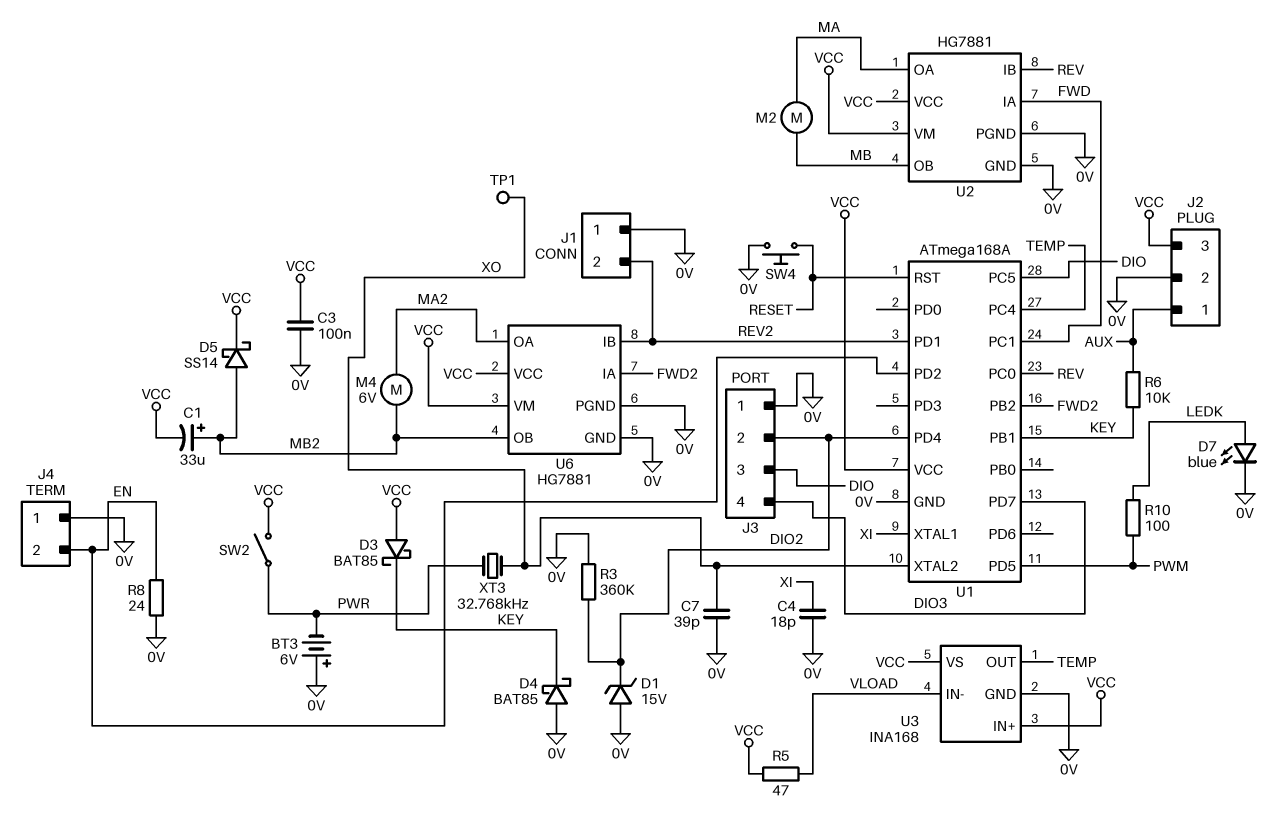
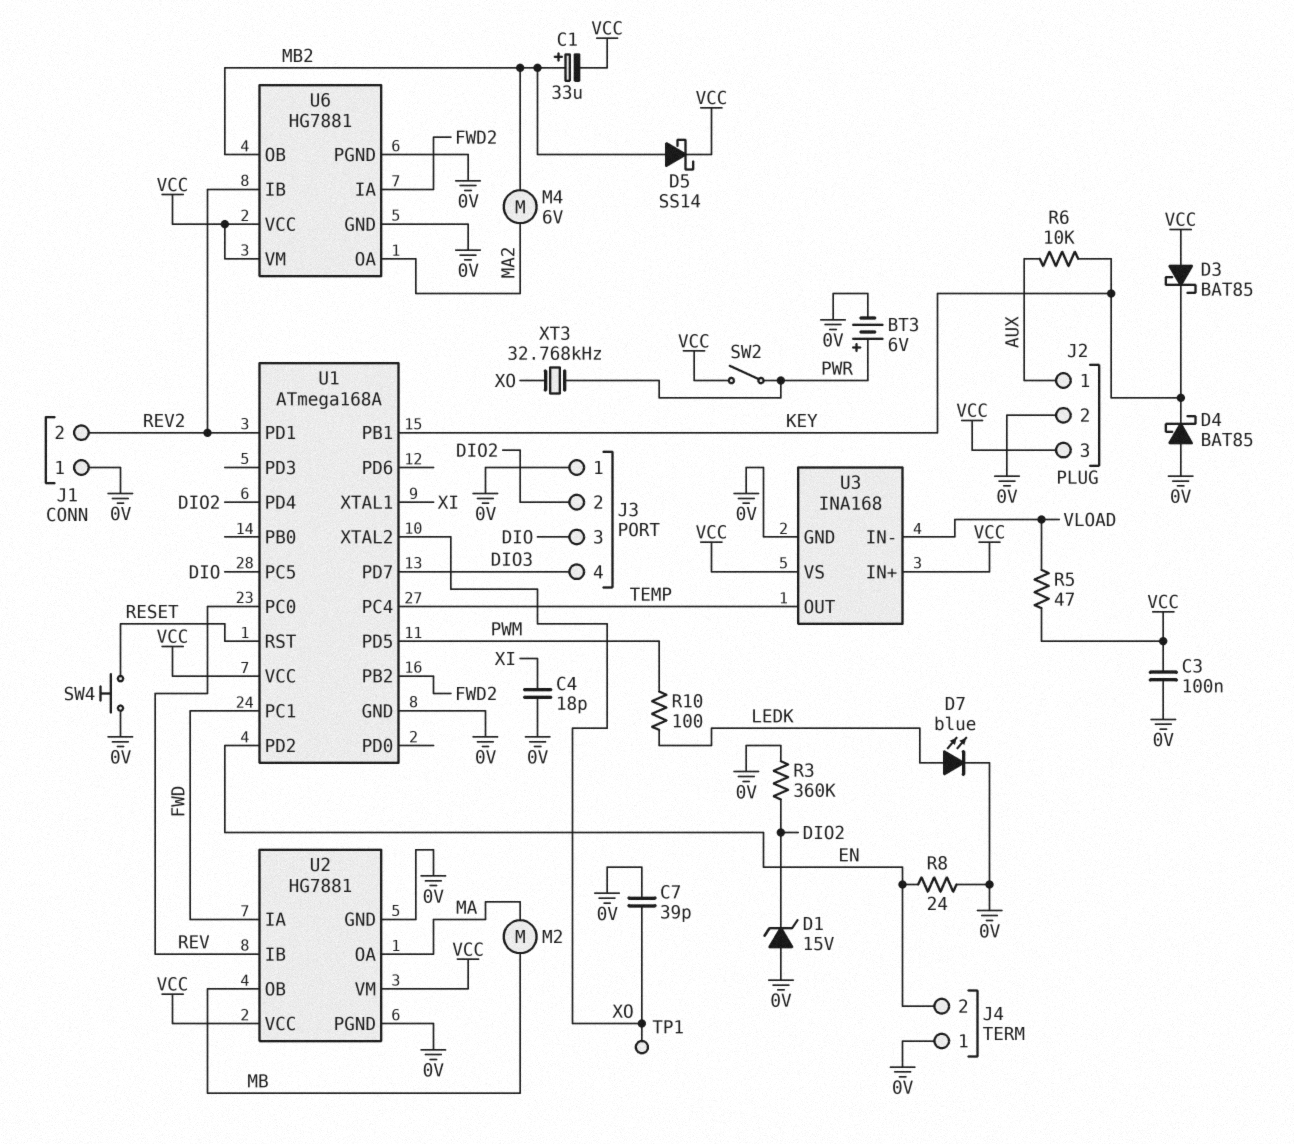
BT3: 6V (plus 0V, minus PWR) -> 6V (plus PWR, minus 0V)

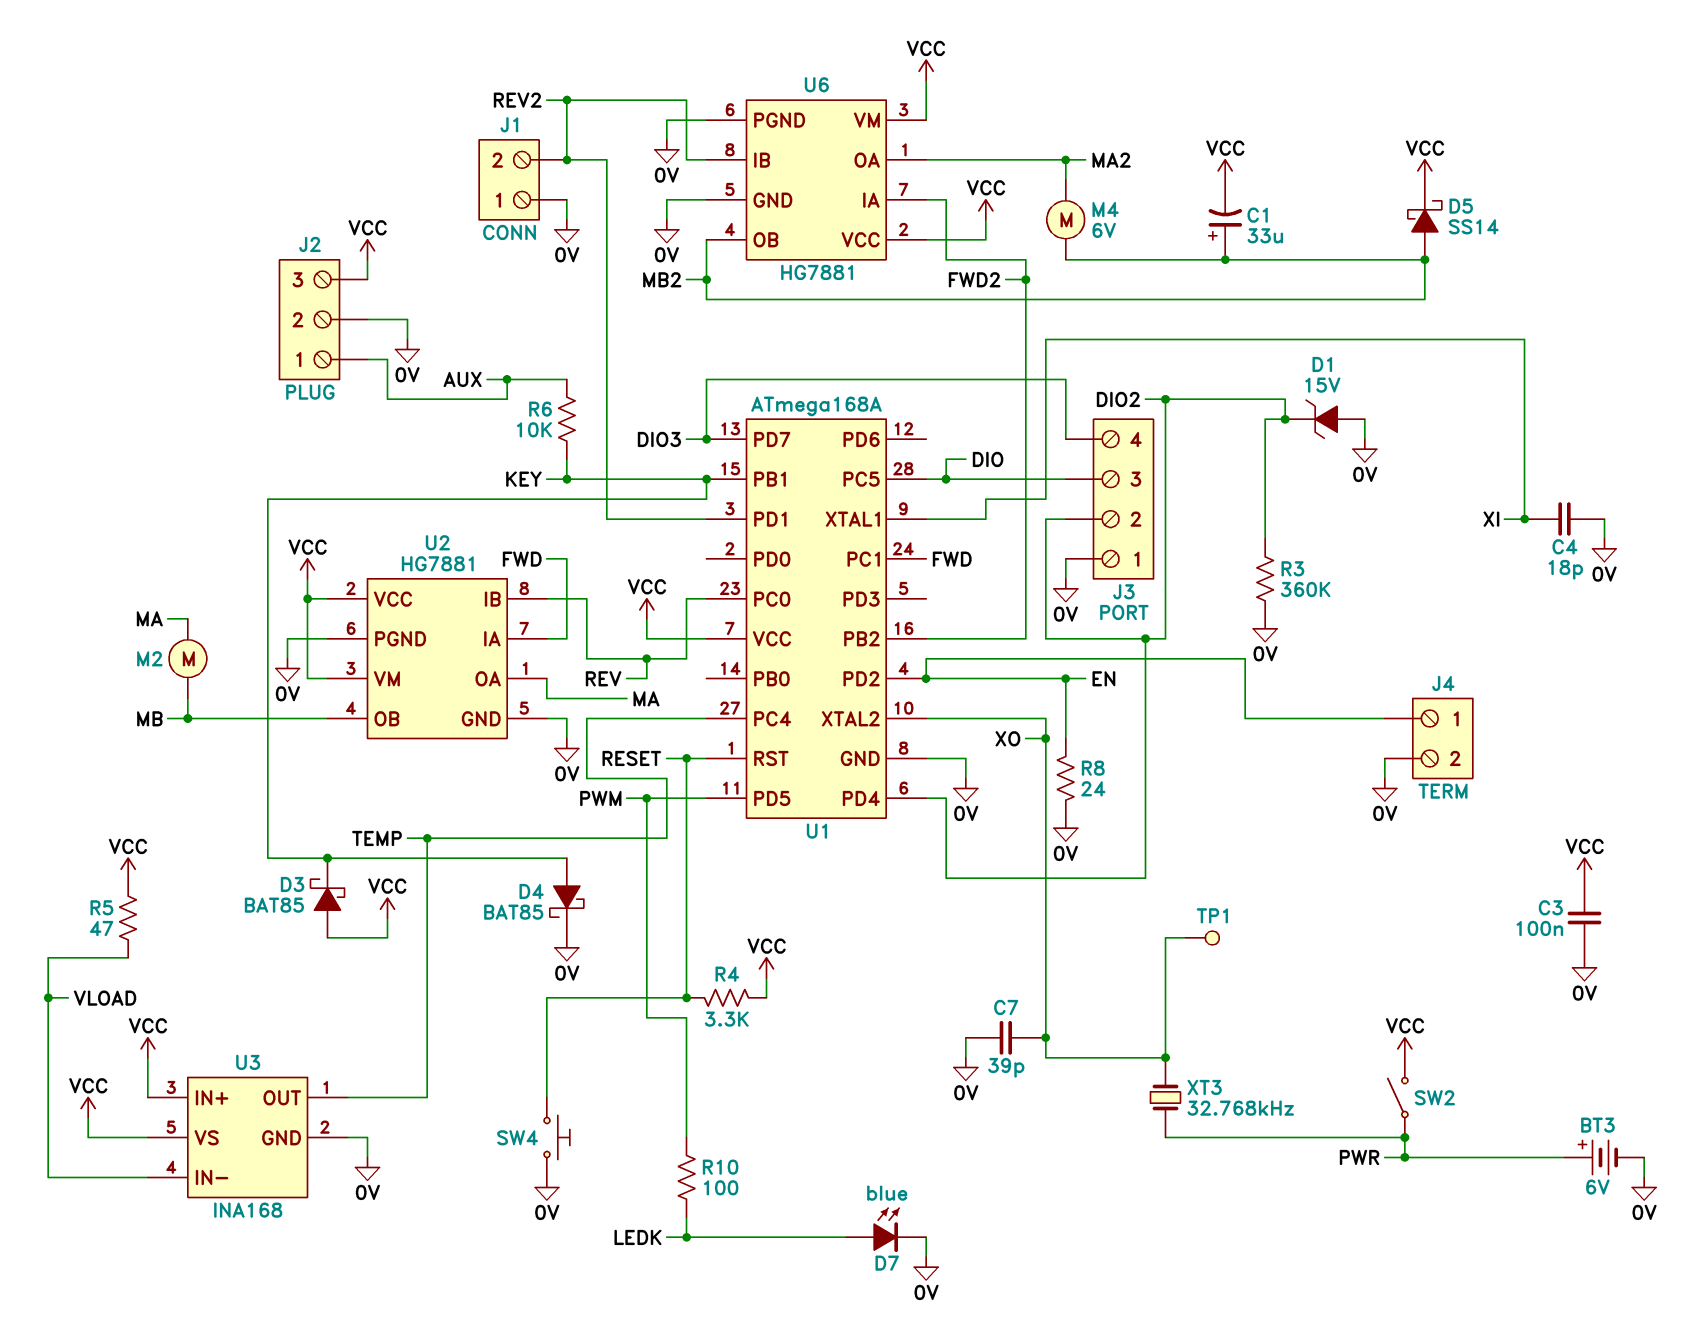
D4: schottky BAT85 (A 0V, K KEY) -> schottky BAT85 (A KEY, K 0V)
J4 pin 1: 0V -> EN
J4 pin 2: EN -> 0V
R4: none -> 3.3k (RESET, VCC)

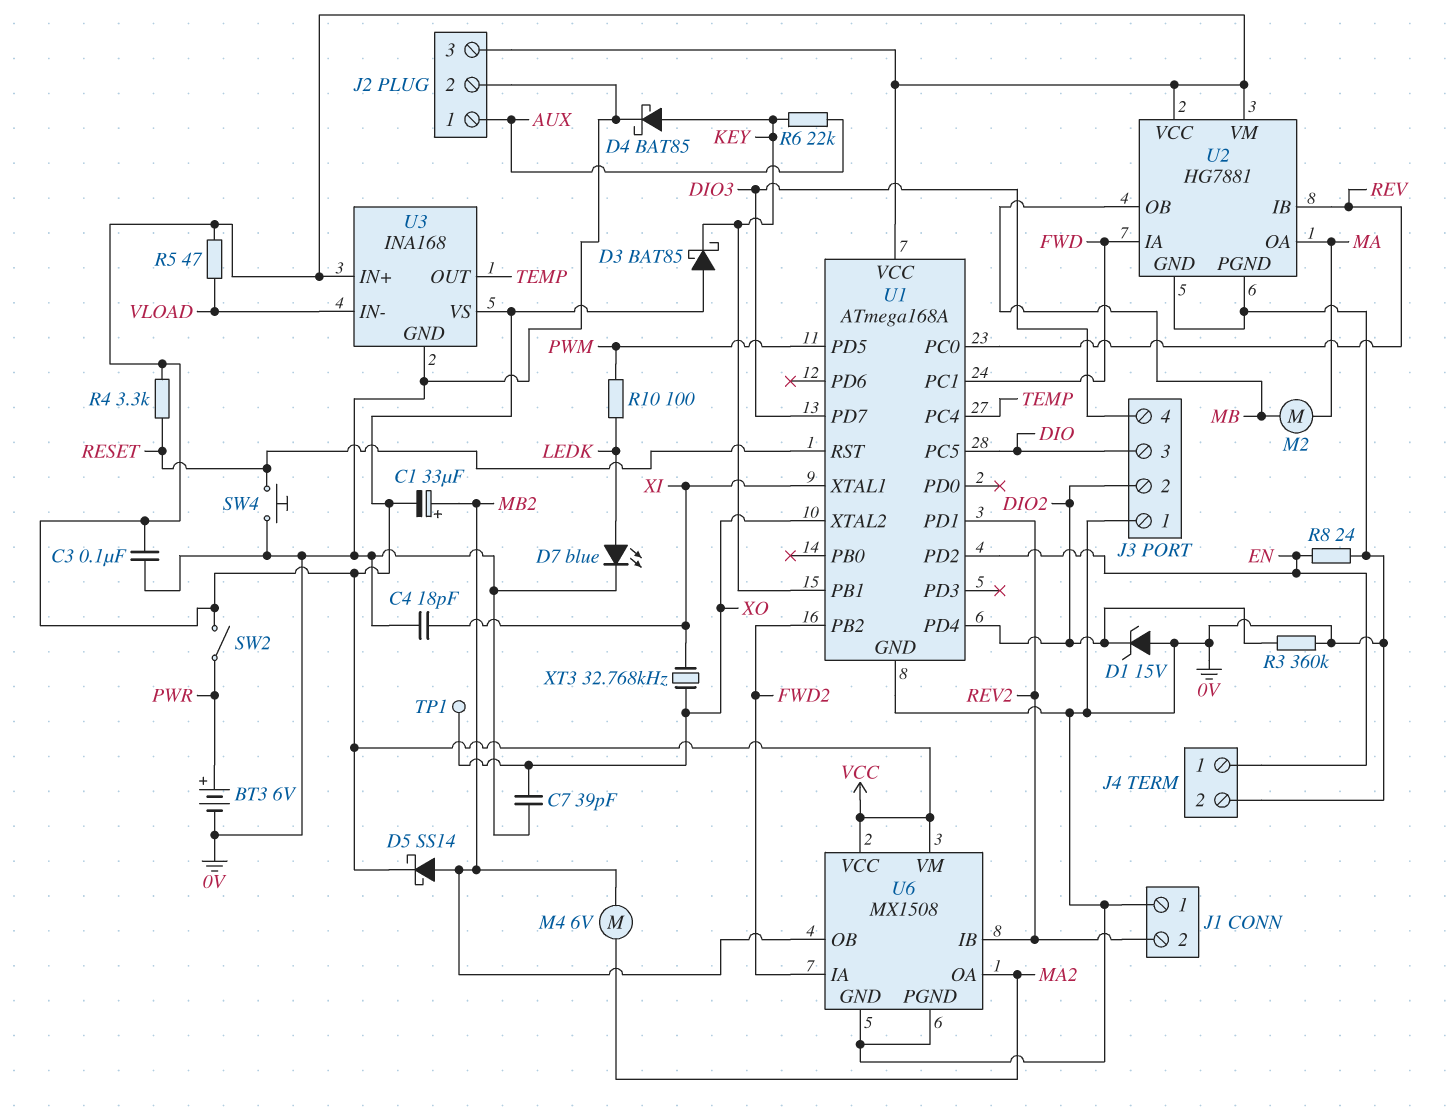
R6: 10k (AUX, KEY) -> 22k (AUX, KEY)
U6: HG7881 -> MX1508
XT3: 32.768kHz (PWR, XO) -> 32.768kHz (XI, XO)

